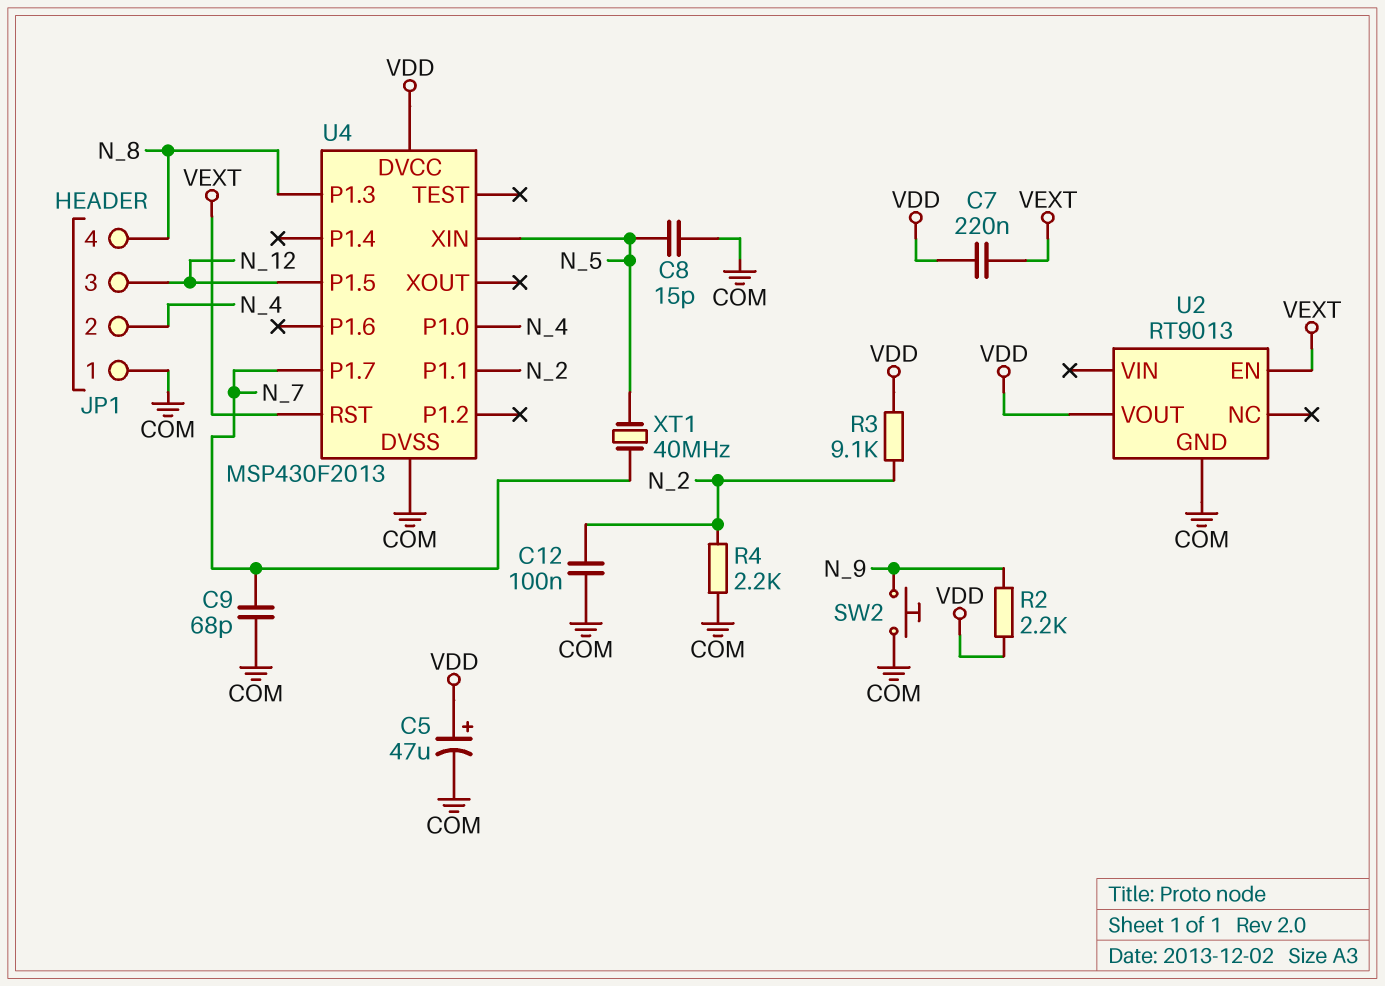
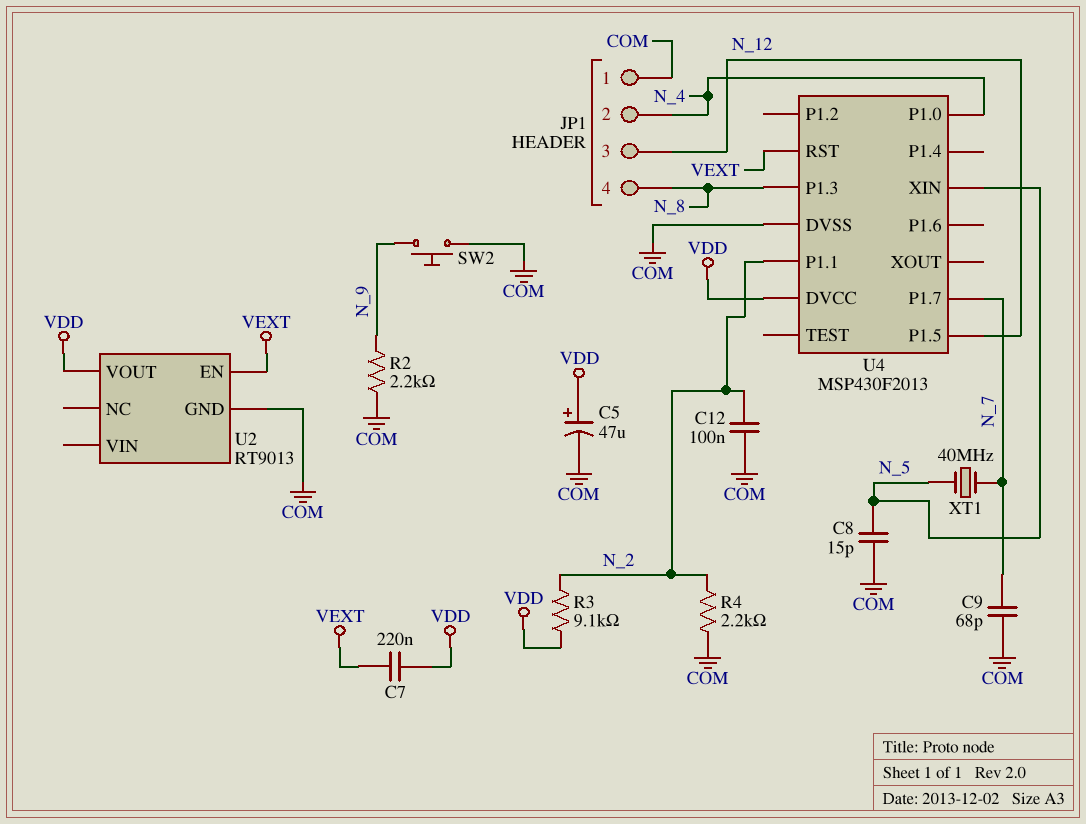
R2: 2.2k (N_9, VDD) -> 2.2k (COM, N_9)

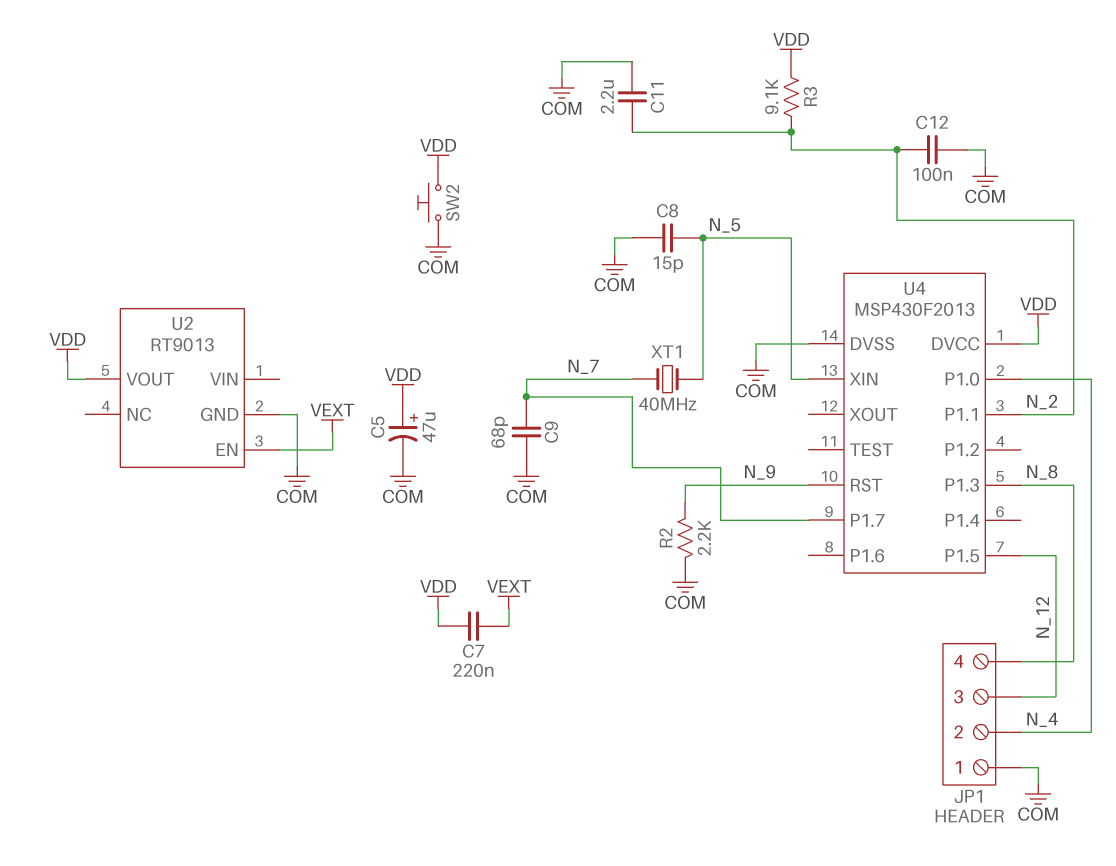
C11: none -> 2.2uF (COM, N_2)
R4: 2.2k (COM, N_2) -> none
SW2: button (COM, N_9) -> button (COM, VDD)
U4 pin RST: VEXT -> N_9

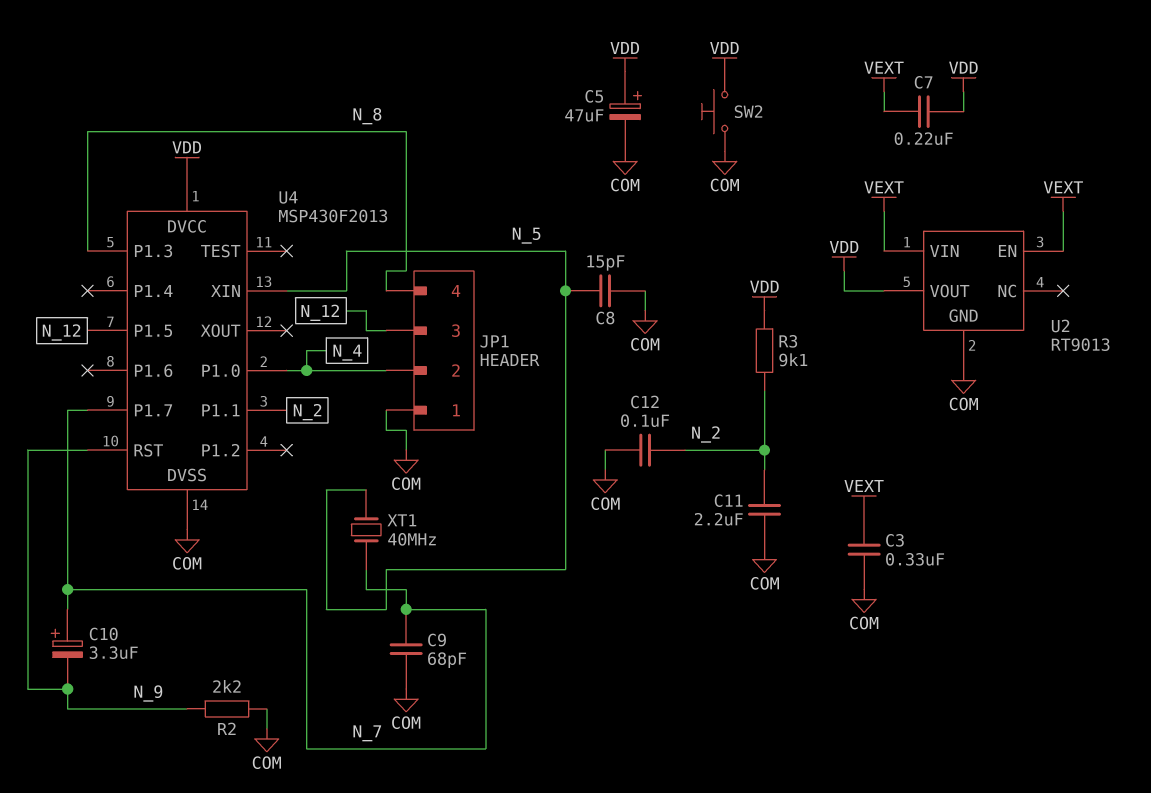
C3: none -> 330nF (COM, VEXT)
C10: none -> 3.3uF (plus N_7, minus N_9)
U2 pin VIN: none -> VEXT

